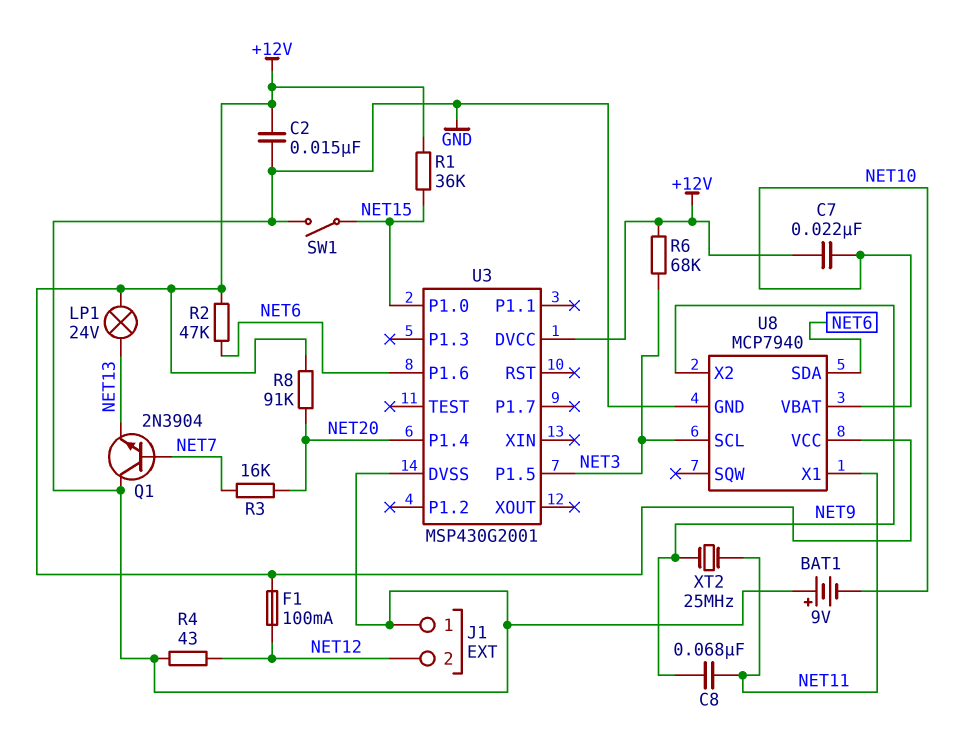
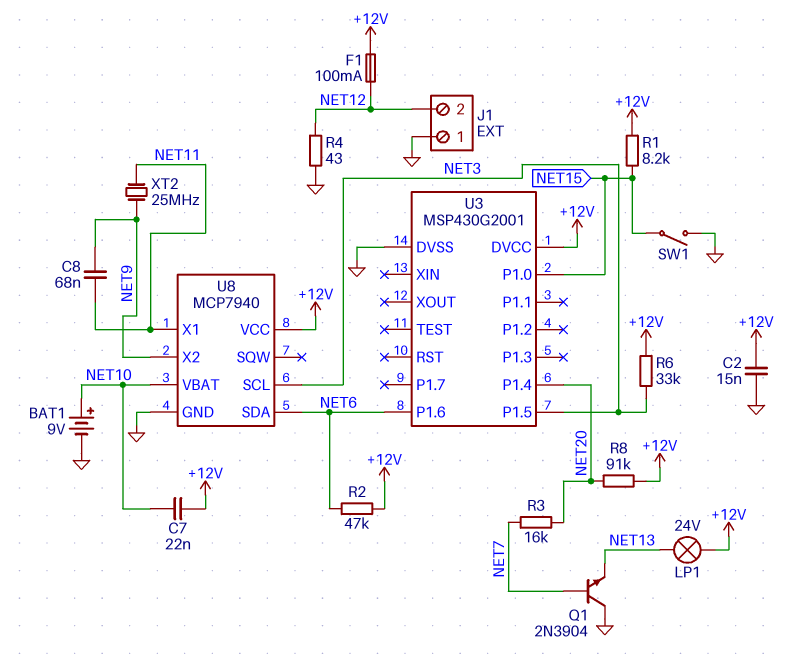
BAT1: 9V (plus GND, minus NET10) -> 9V (plus NET10, minus GND)
R1: 36k (+12V, NET15) -> 8.2k (+12V, NET15)
R6: 68k (+12V, NET3) -> 33k (+12V, NET3)

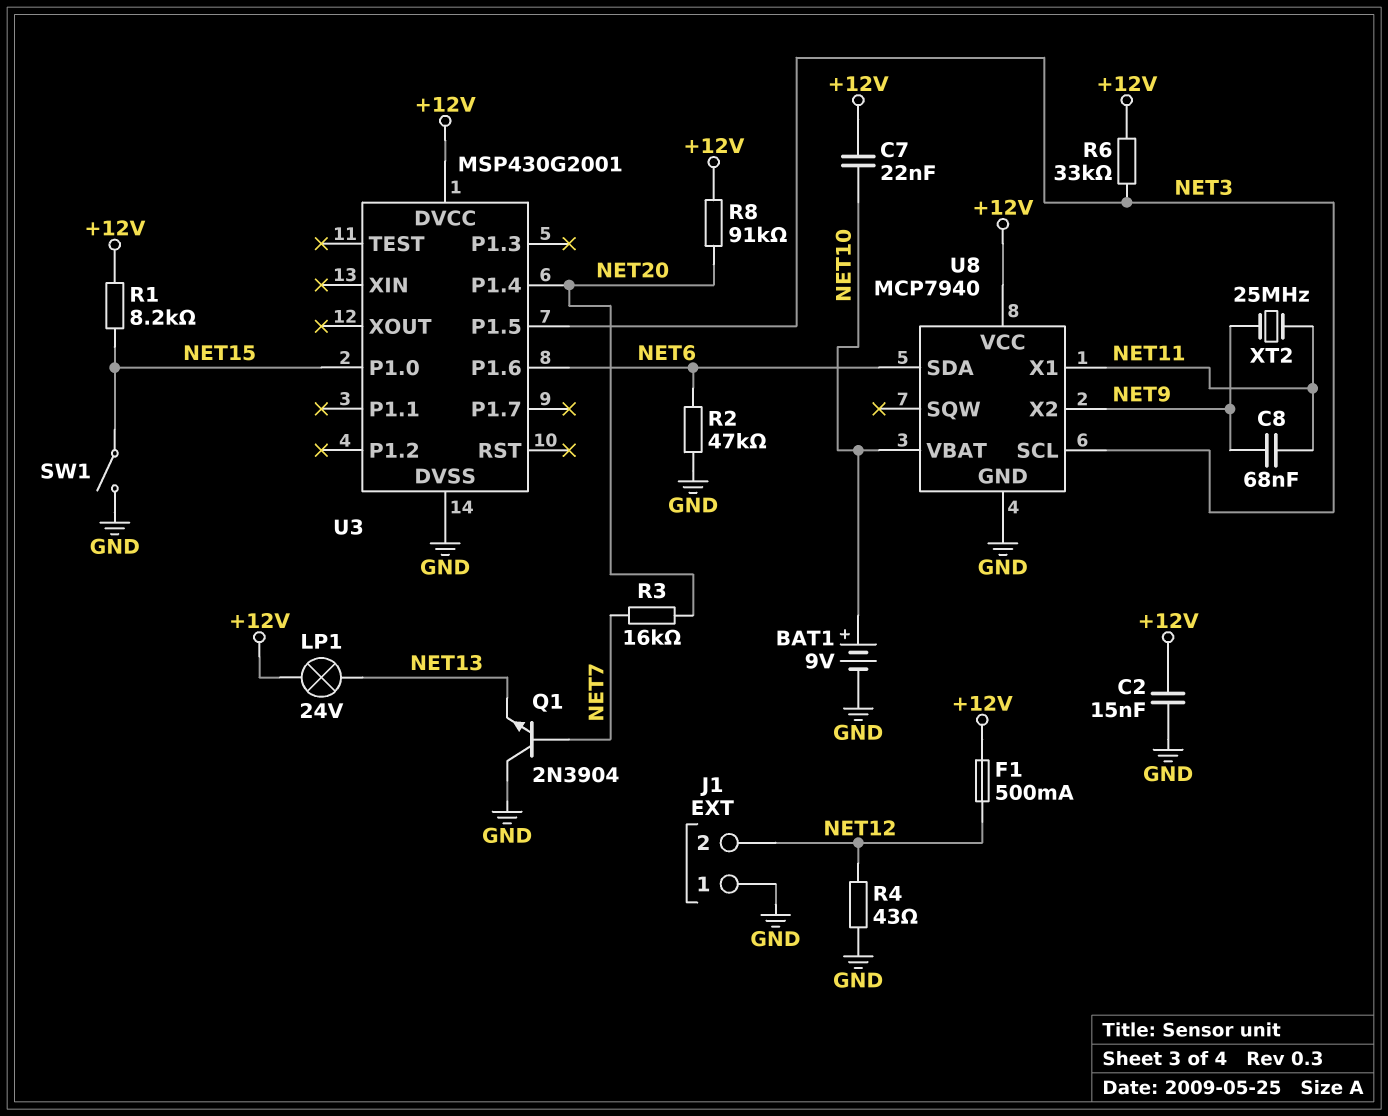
F1: 100mA (+12V, NET12) -> 500mA (+12V, NET12)
R2: 47k (+12V, NET6) -> 47k (GND, NET6)

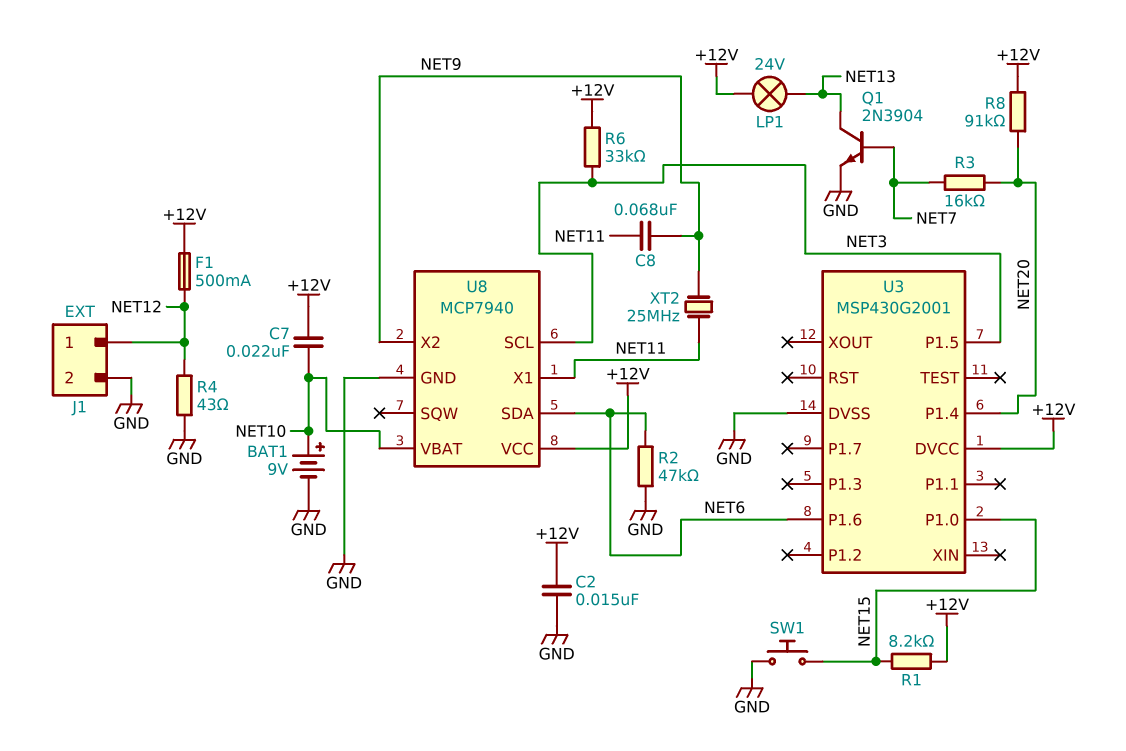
J1 pin 1: GND -> NET12
J1 pin 2: NET12 -> GND
Q1: NPN 2N3904 (B NET7, C GND, E NET13) -> NPN 2N3904 (B NET7, C NET13, E GND)
SW1: switch (GND, NET15) -> button (GND, NET15)

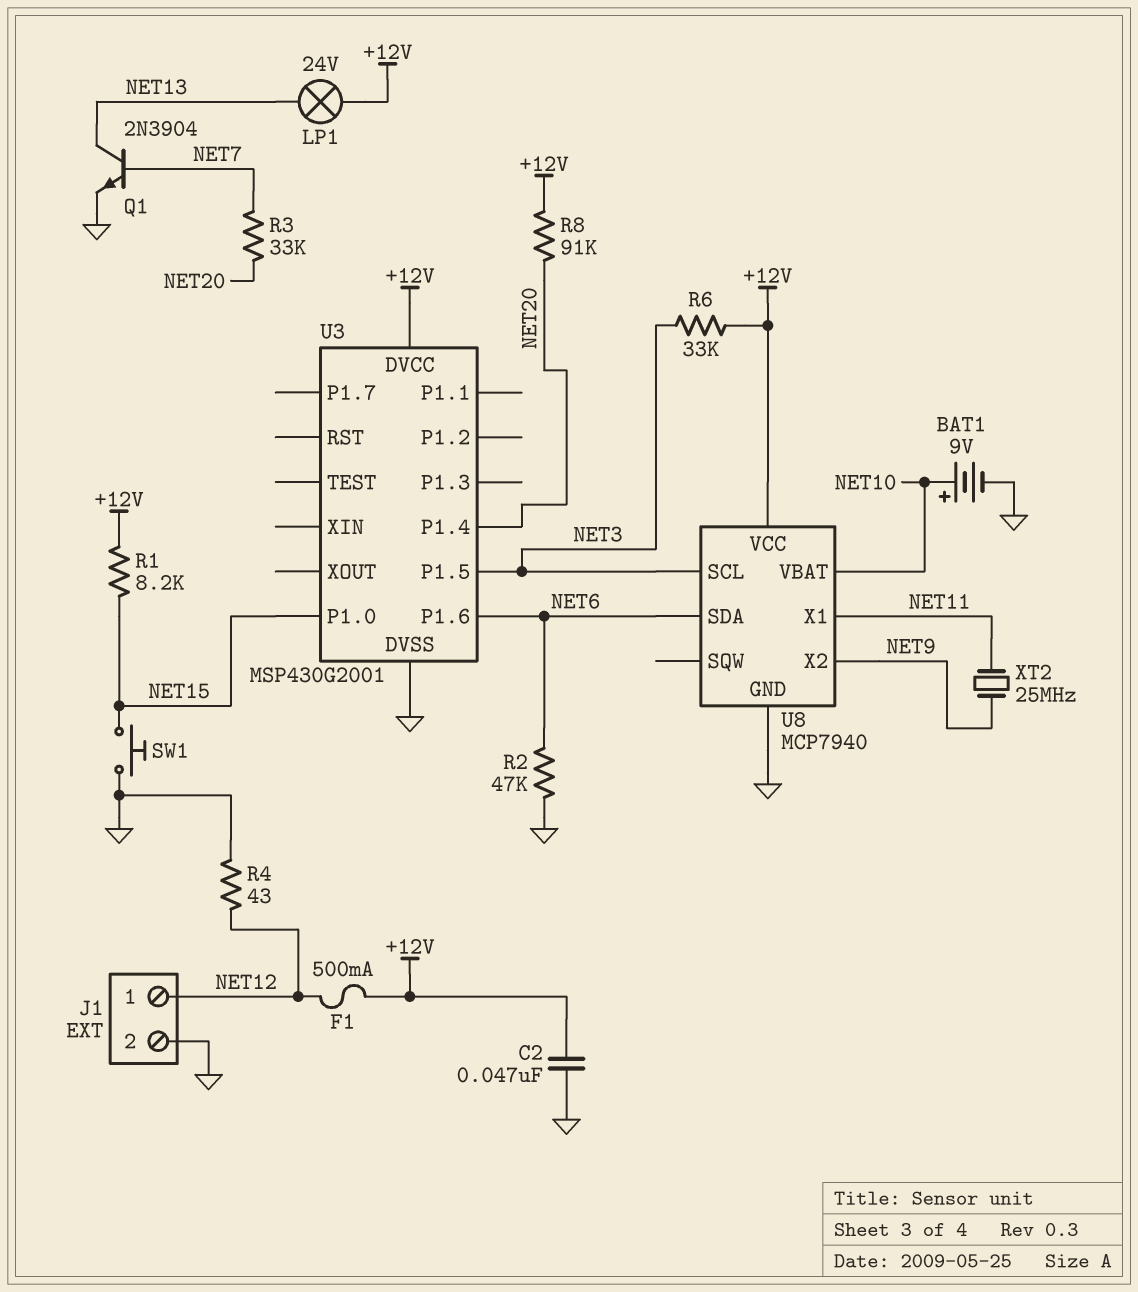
C2: 15nF (+12V, GND) -> 47nF (+12V, GND)
C7: 22nF (+12V, NET10) -> none
C8: 68nF (NET9, NET11) -> none
R3: 16k (NET7, NET20) -> 33k (NET7, NET20)

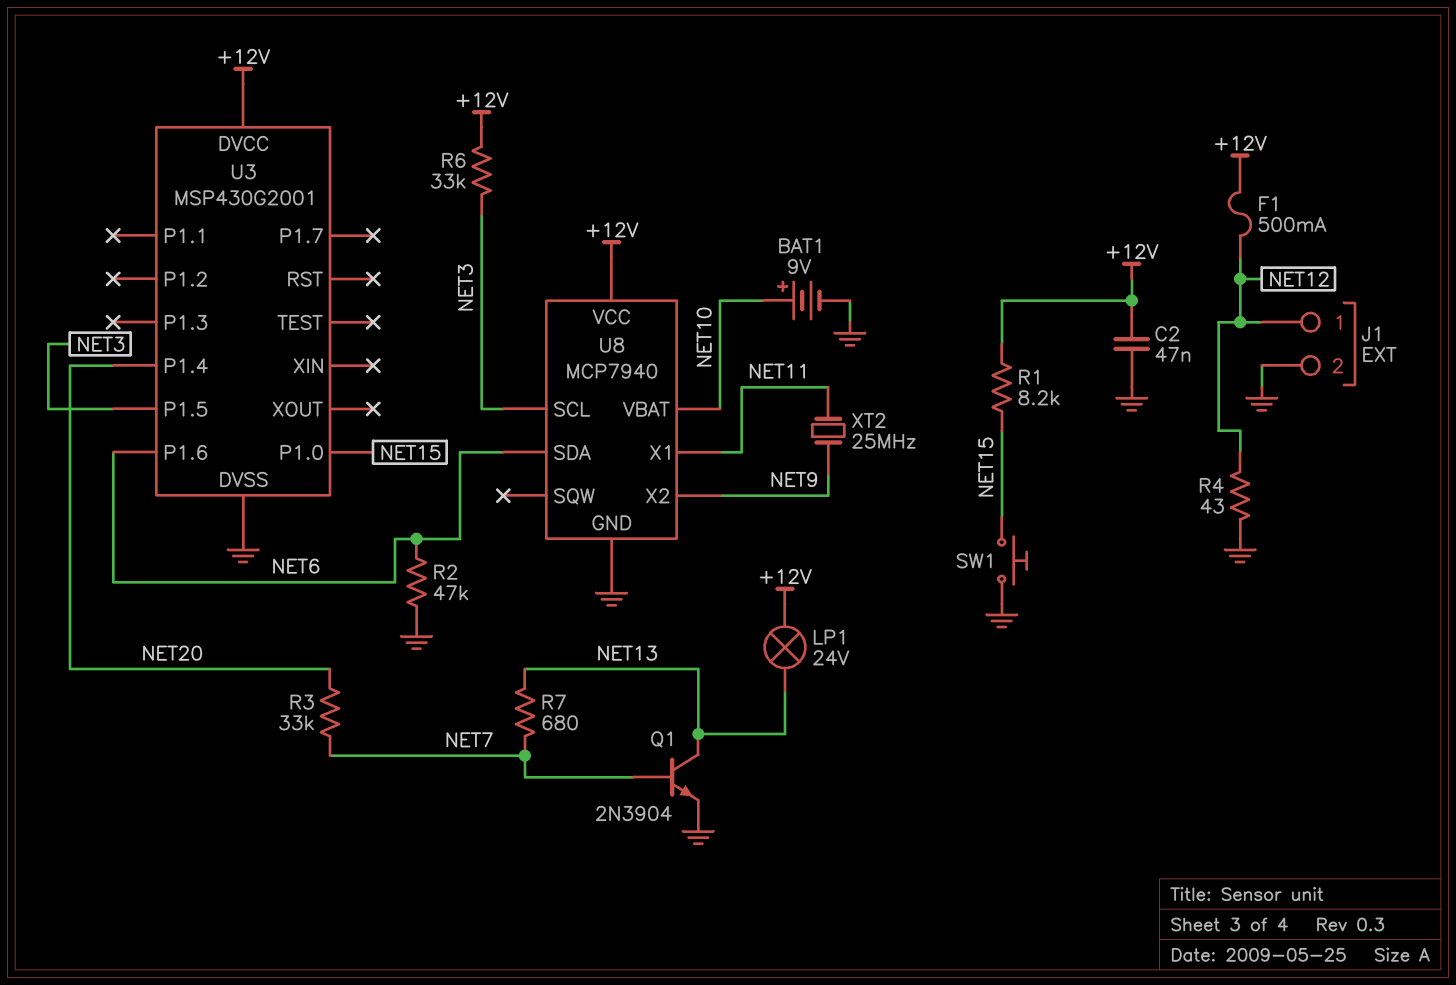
R7: none -> 680 (NET7, NET13)
R8: 91k (+12V, NET20) -> none

